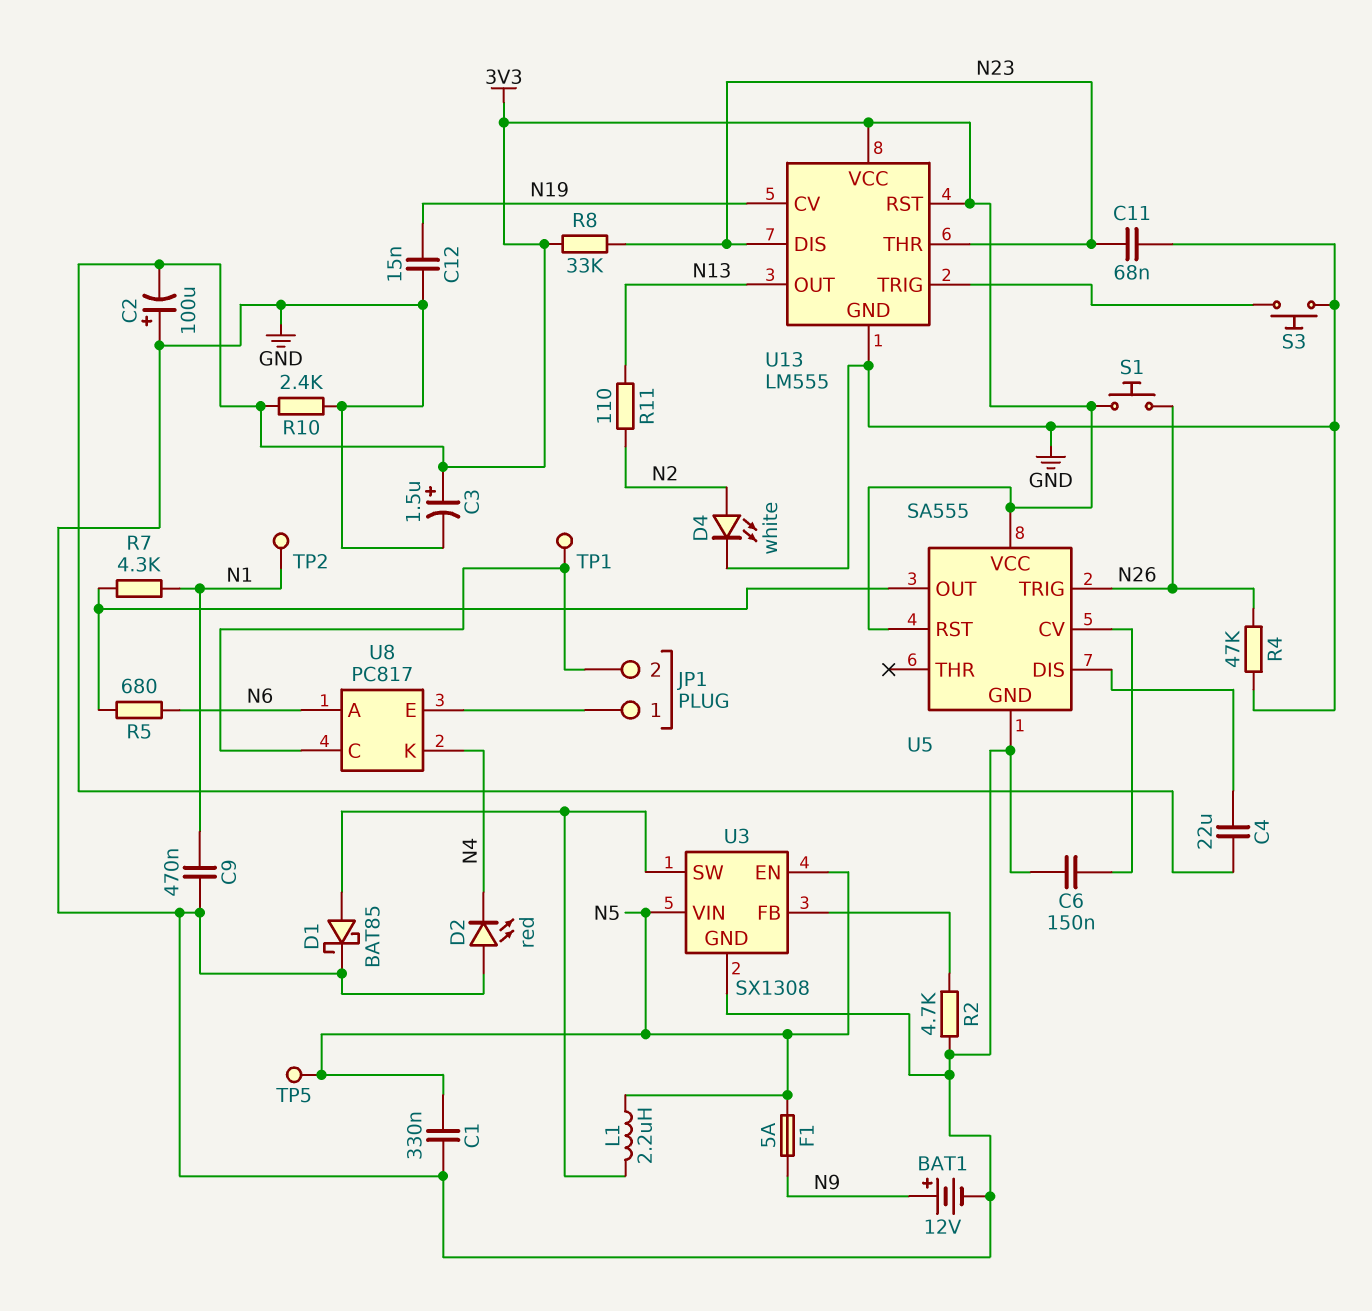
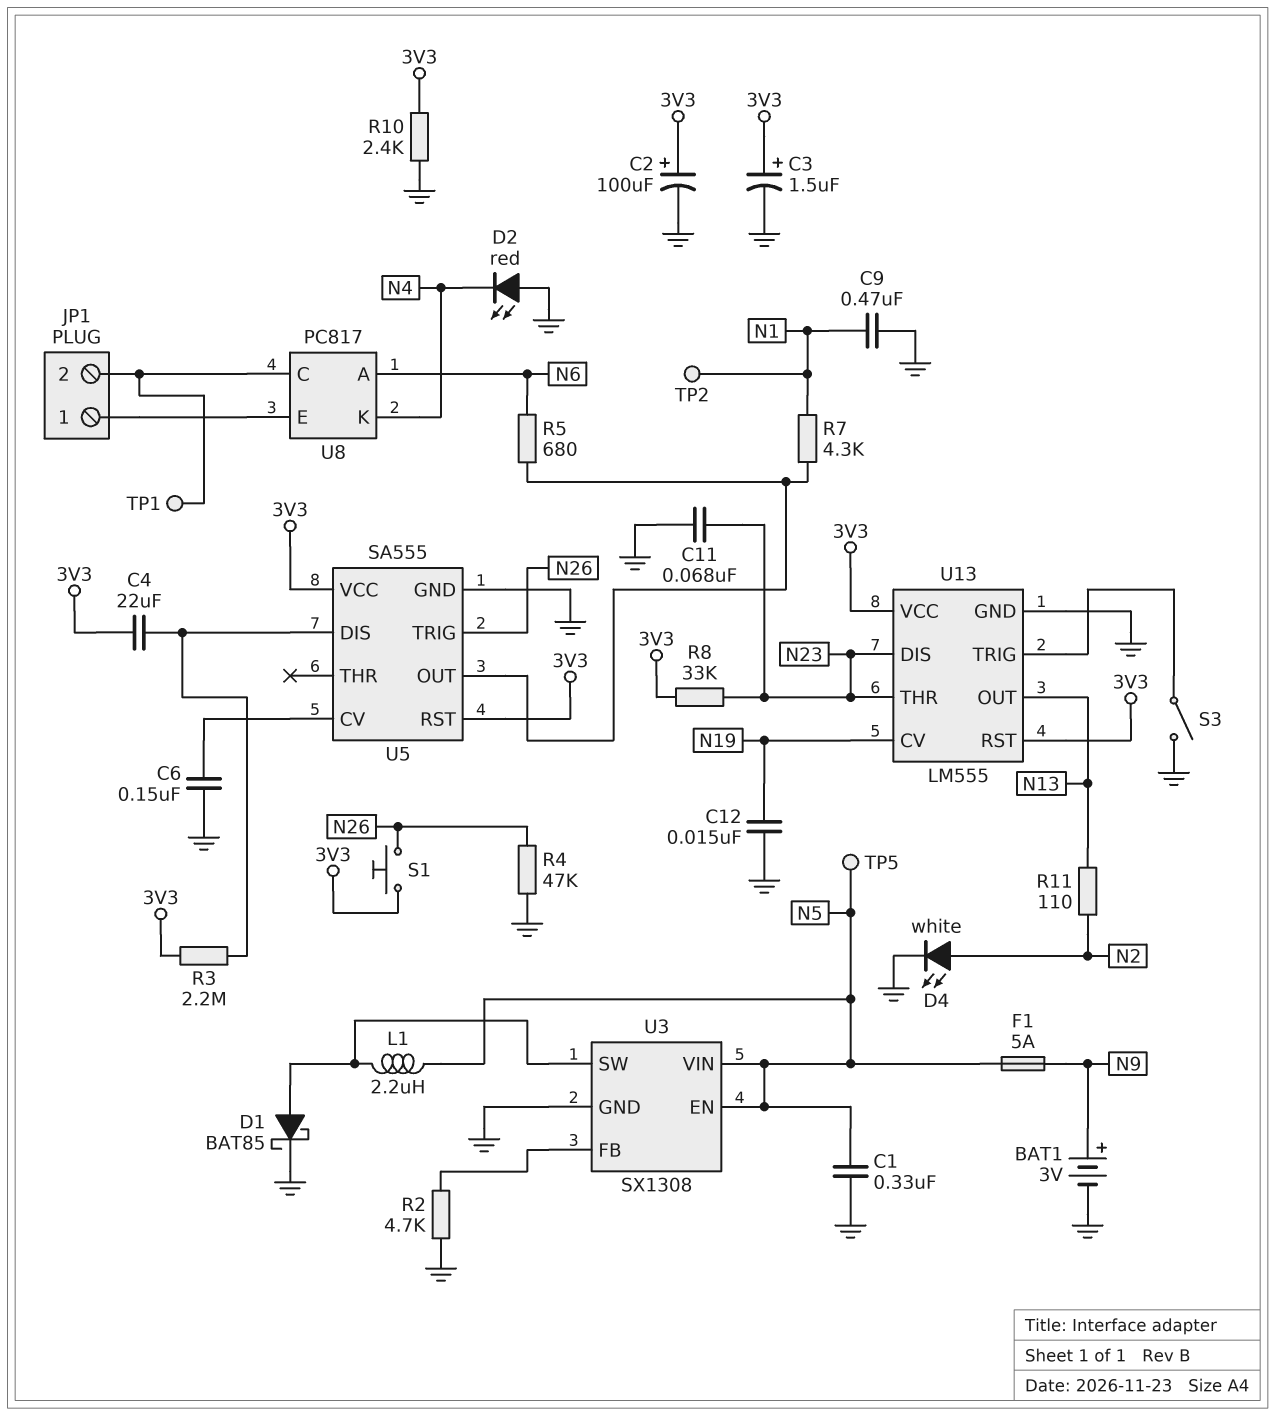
BAT1: 12V (plus N9, minus GND) -> 3V (plus N9, minus GND)
C2: 100uF (plus GND, minus 3V3) -> 100uF (plus 3V3, minus GND)
R3: none -> 2.2M (3V3, U5/DIS)
S3: button (GND, U13/TRIG) -> switch (GND, U13/TRIG)

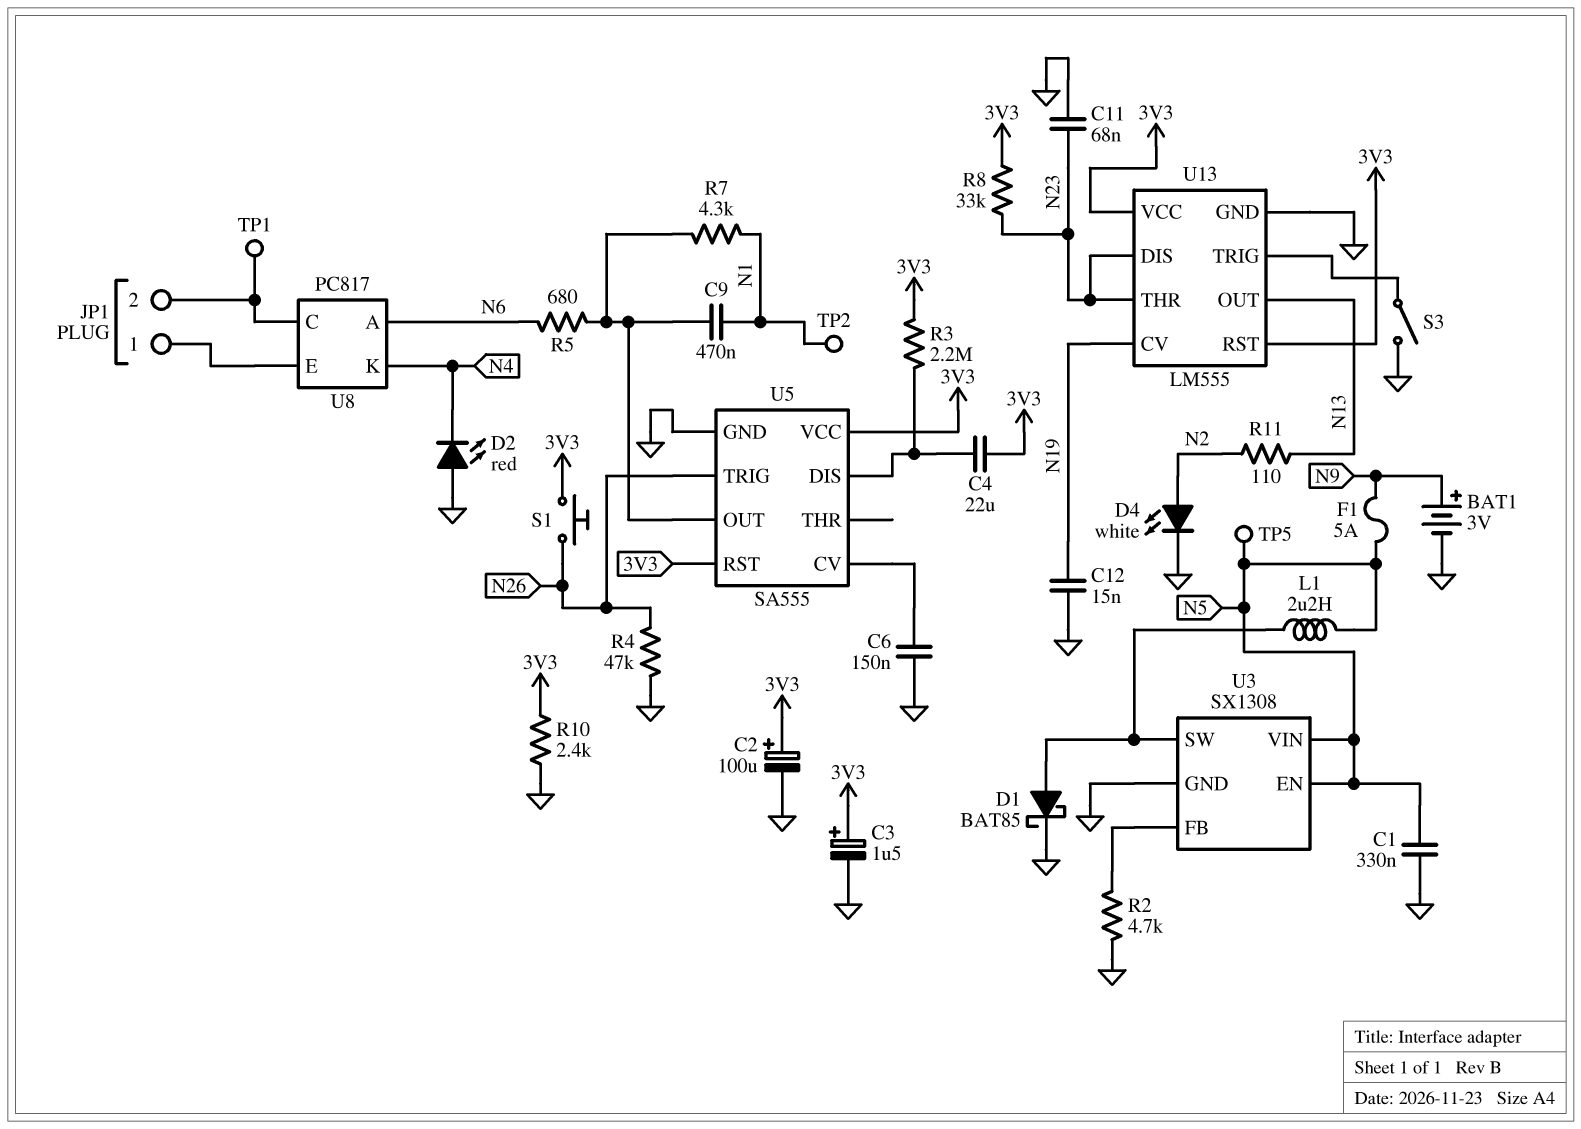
C9: 470nF (GND, N1) -> 470nF (N1, U5/OUT)

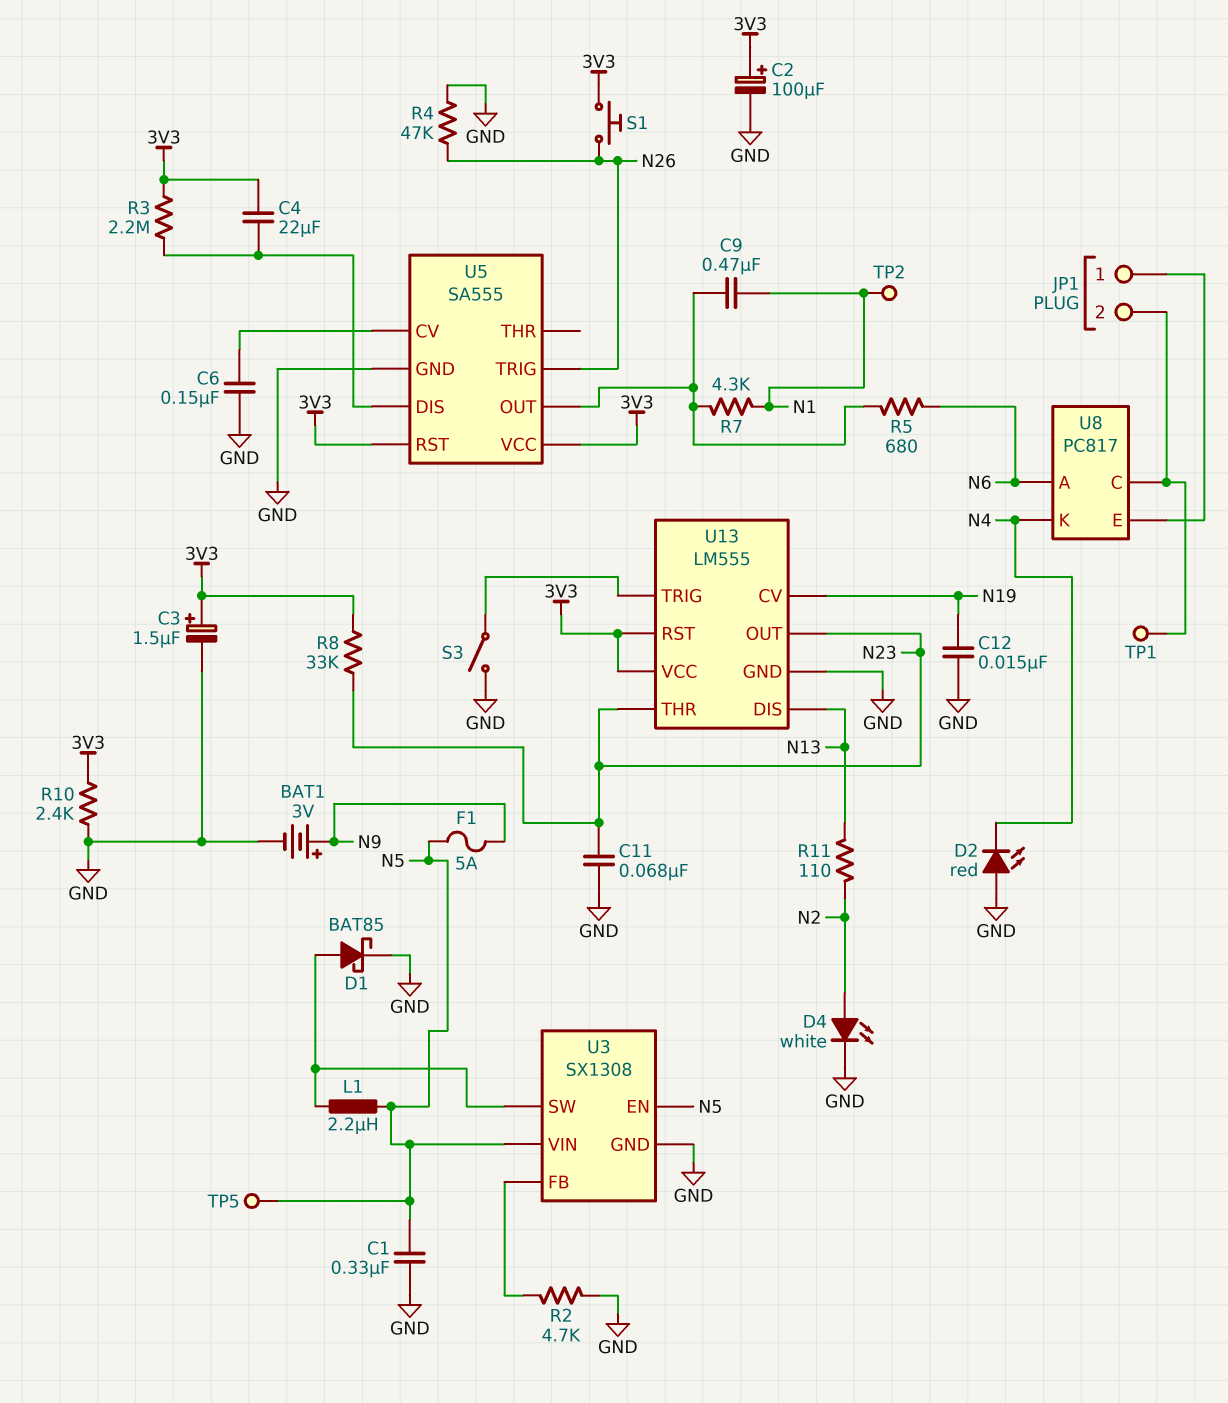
U13 pin DIS: N23 -> N13
U13 pin OUT: N13 -> N23

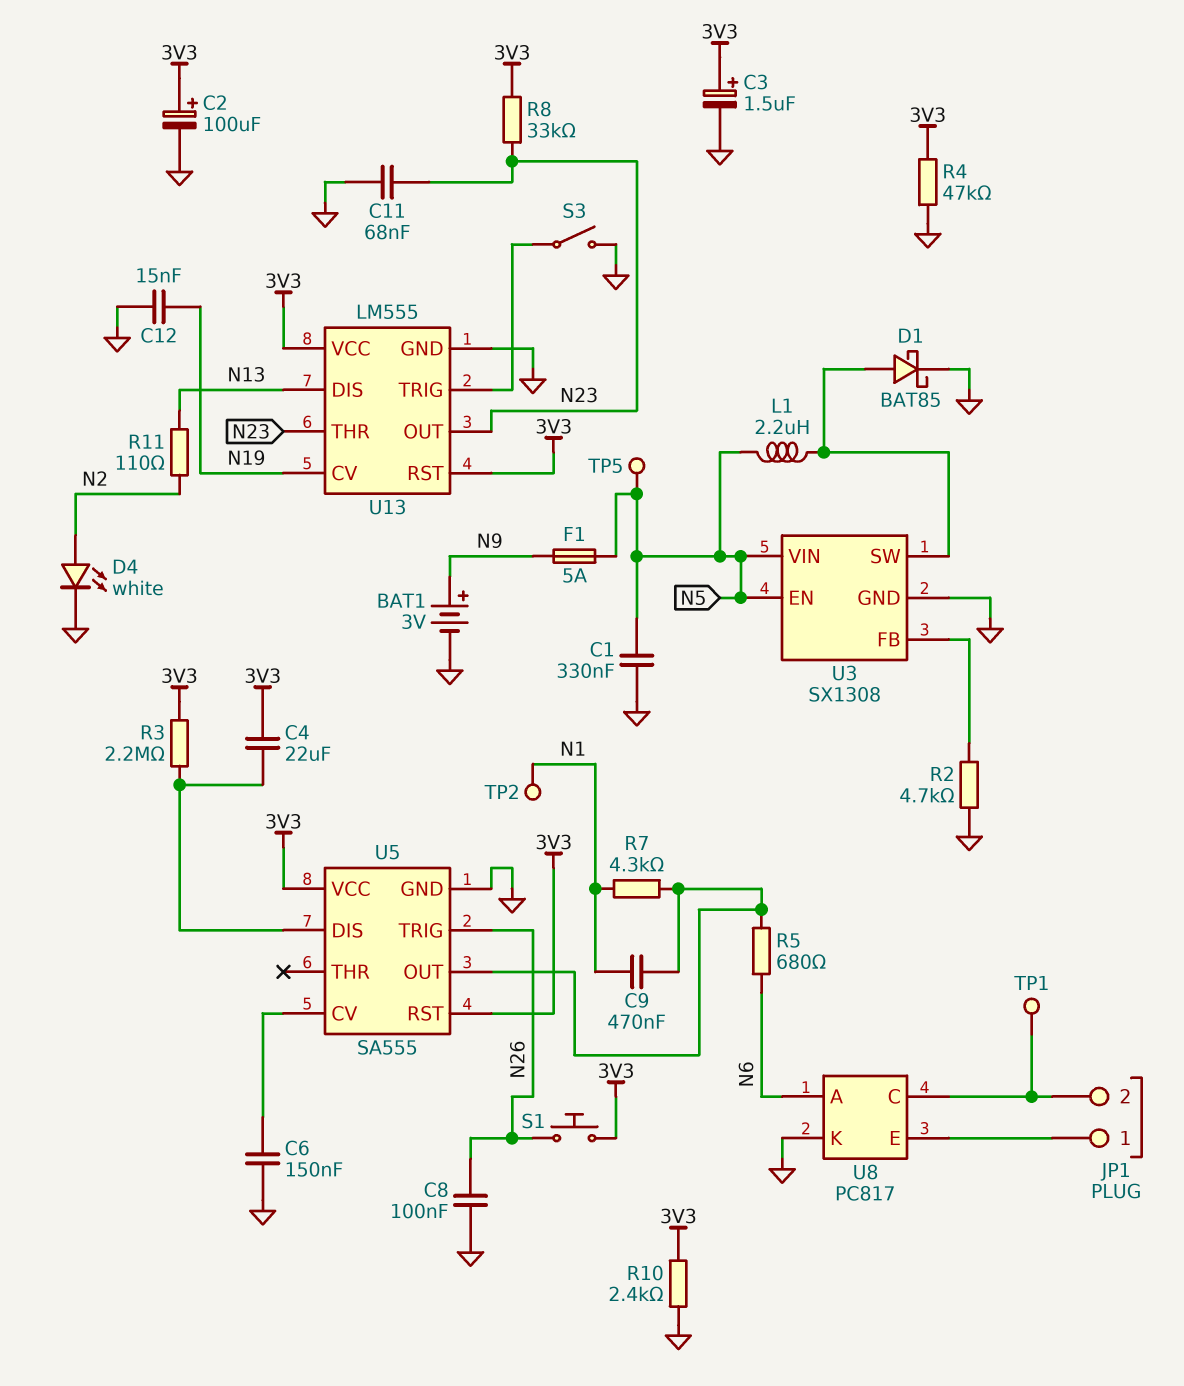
C8: none -> 100nF (GND, N26)
D2: LED red (A GND, K N4) -> none
R4: 47k (GND, N26) -> 47k (3V3, GND)
U8 pin K: N4 -> GND

